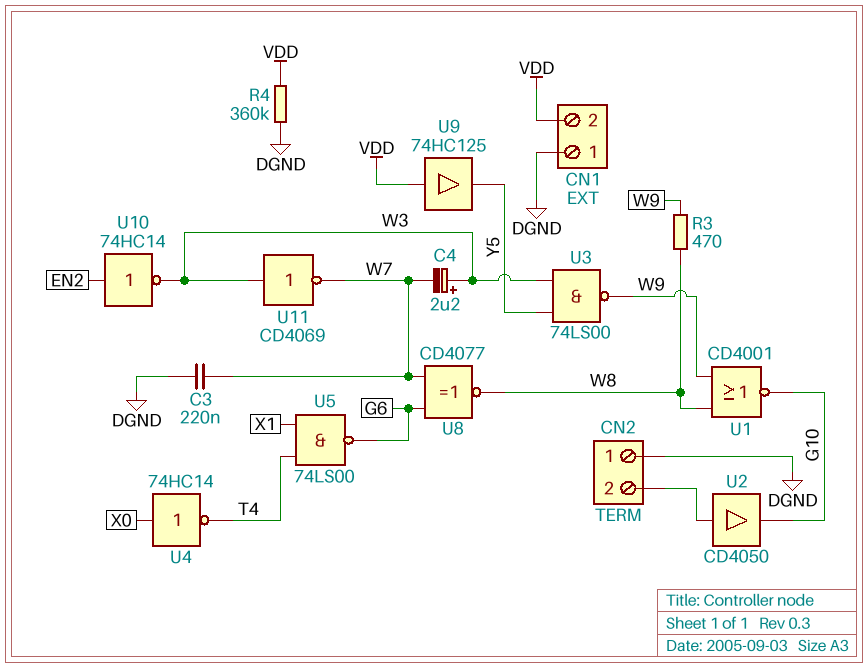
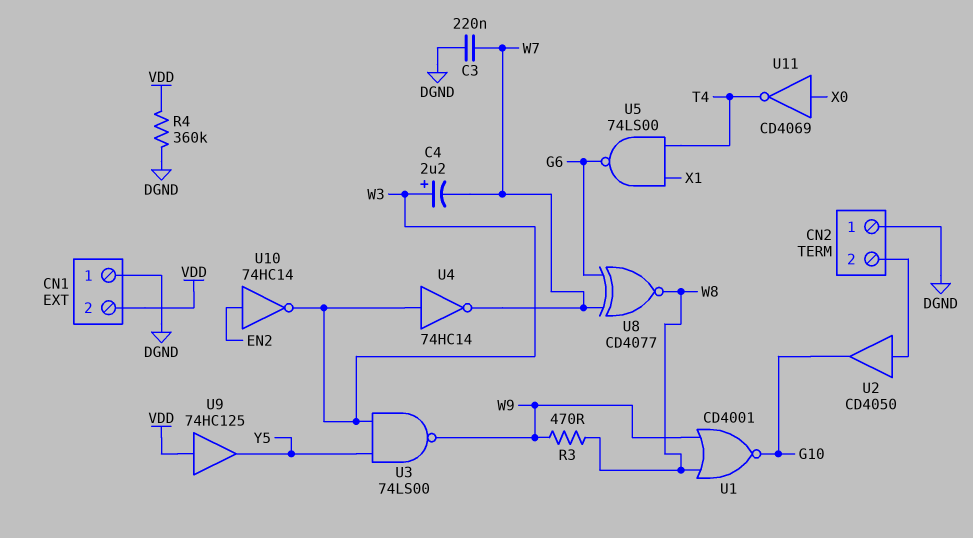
U4: NOT 74HC14 (in X0, out T4) -> NOT 74HC14 (in W3, out W7)
U11: NOT CD4069 (in W3, out W7) -> NOT CD4069 (in X0, out T4)

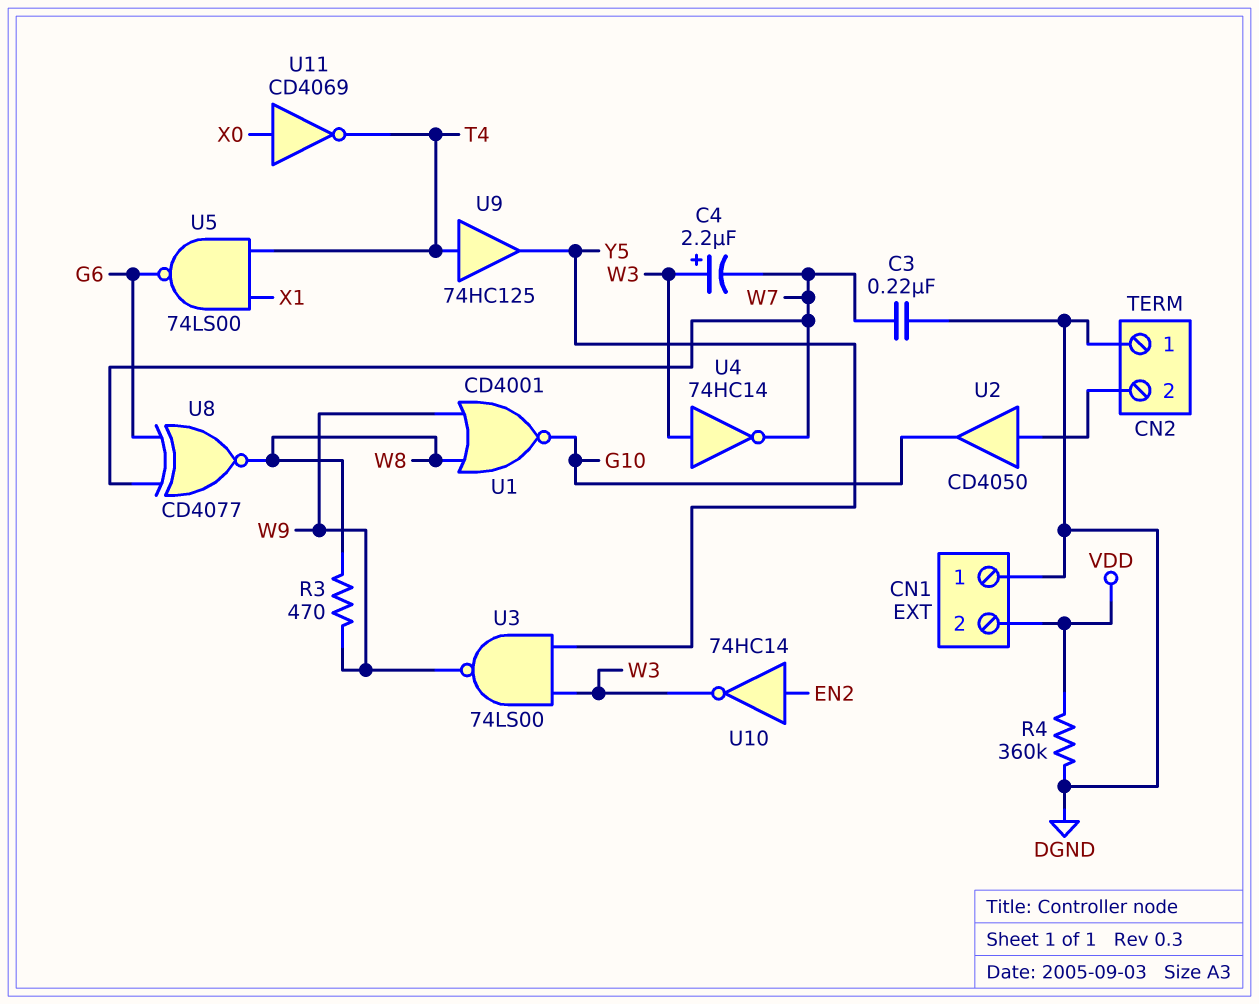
U9: buffer 74HC125 (in VDD, out Y5) -> buffer 74HC125 (in T4, out Y5)

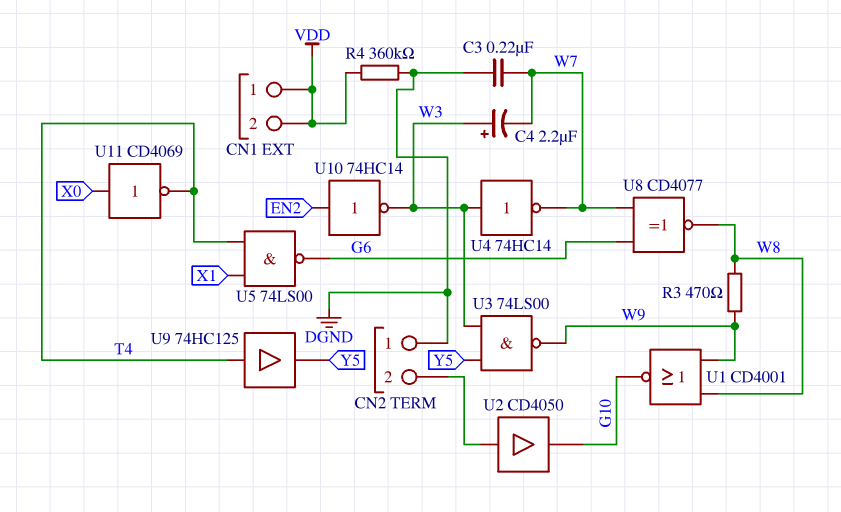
CN1 pin 1: DGND -> VDD

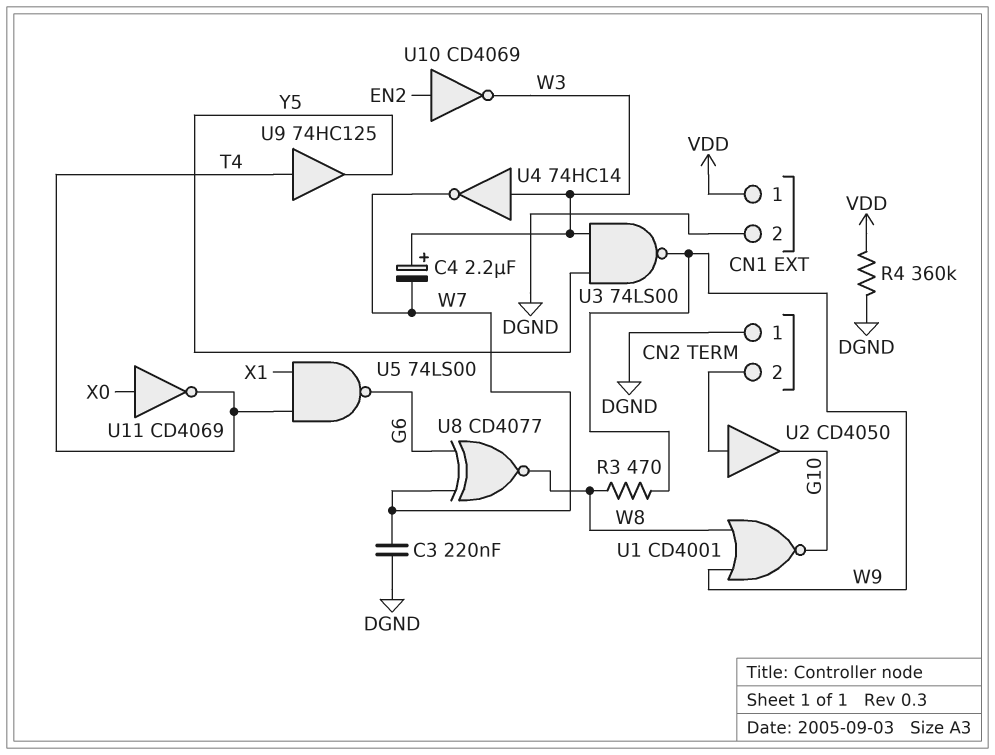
CN1 pin 2: VDD -> DGND
U10: NOT 74HC14 (in EN2, out W3) -> NOT CD4069 (in EN2, out W3)

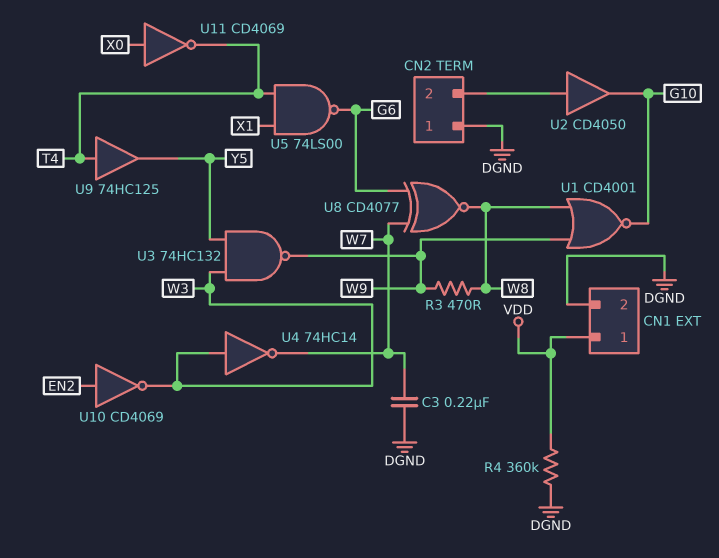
C4: 2.2uF (plus W3, minus W7) -> none
U3: NAND 74LS00 (in W3, in Y5, out W9) -> NAND 74HC132 (in W3, in Y5, out W9)

